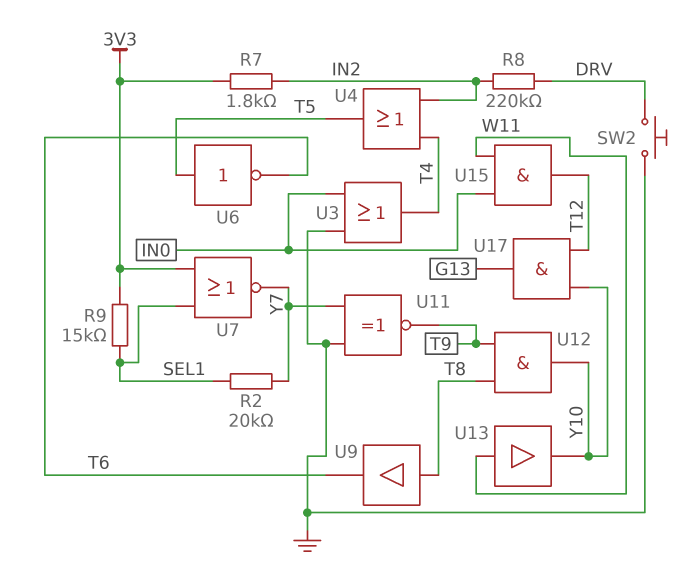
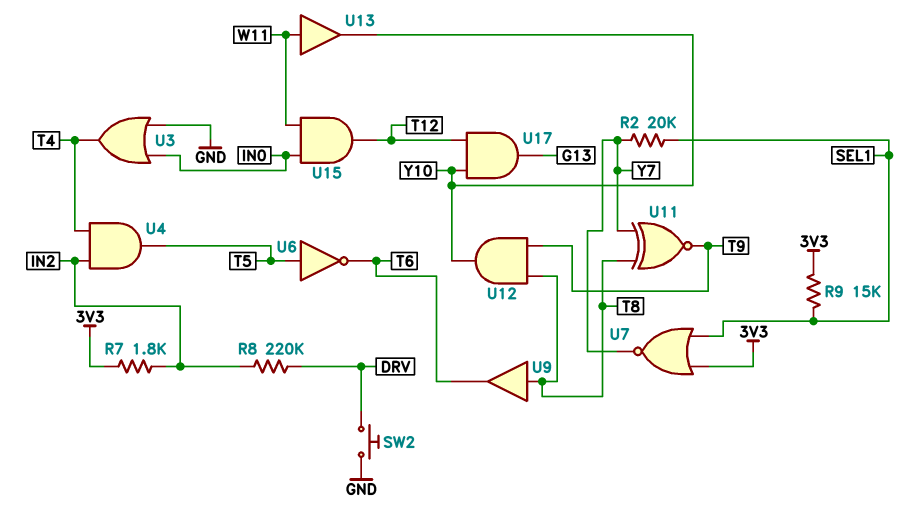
U4: OR (in IN2, in T4, out T5) -> AND (in IN2, in T4, out T5)
U11: XNOR (in GND, in Y7, out T9) -> XNOR (in T8, in Y7, out T9)

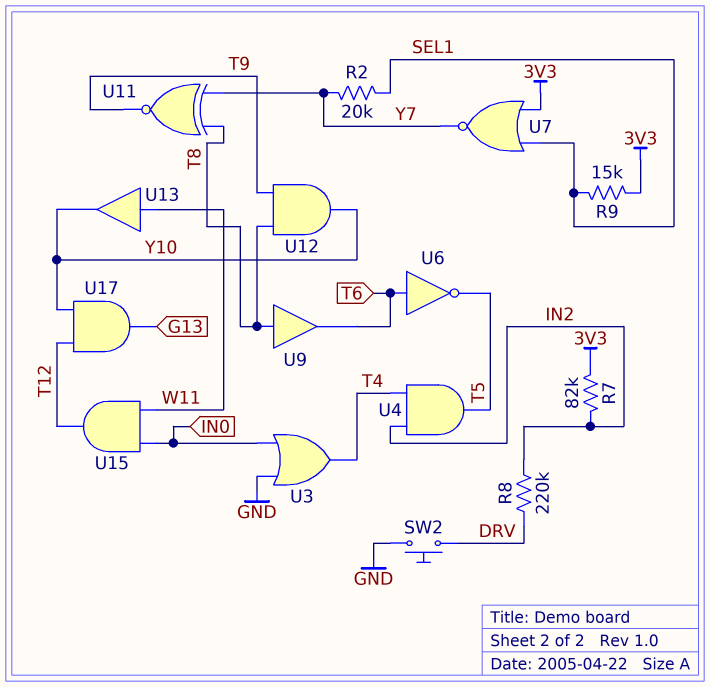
R7: 1.8k (3V3, IN2) -> 82k (3V3, IN2)
U6: NOT (in T5, out T6) -> NOT (in T6, out T5)

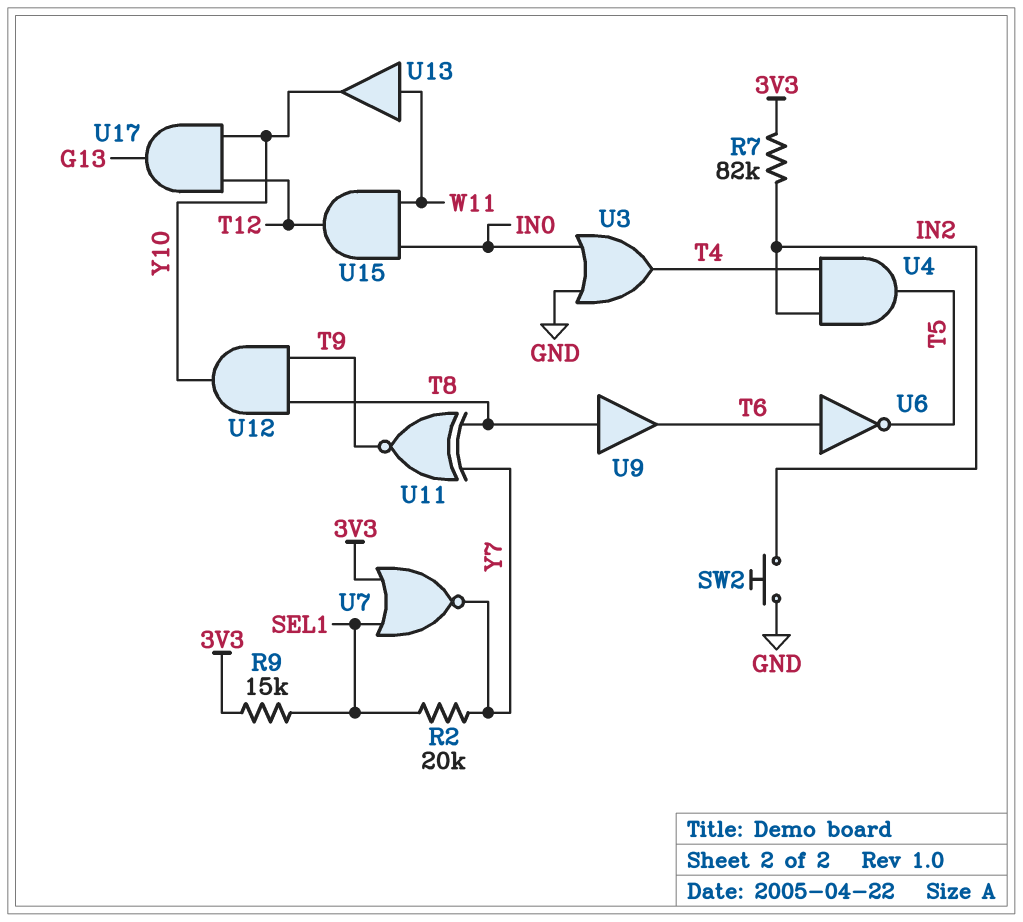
R8: 220k (DRV, IN2) -> none
SW2: button (DRV, GND) -> button (GND, IN2)

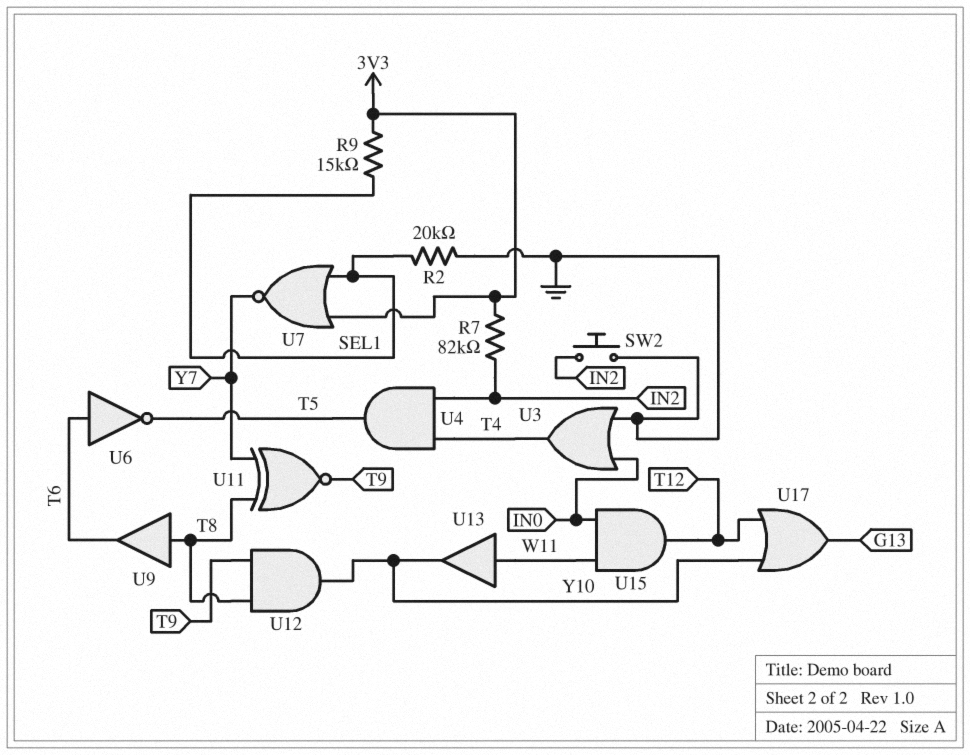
R2: 20k (SEL1, Y7) -> 20k (GND, SEL1)
U17: AND (in T12, in Y10, out G13) -> OR (in T12, in Y10, out G13)

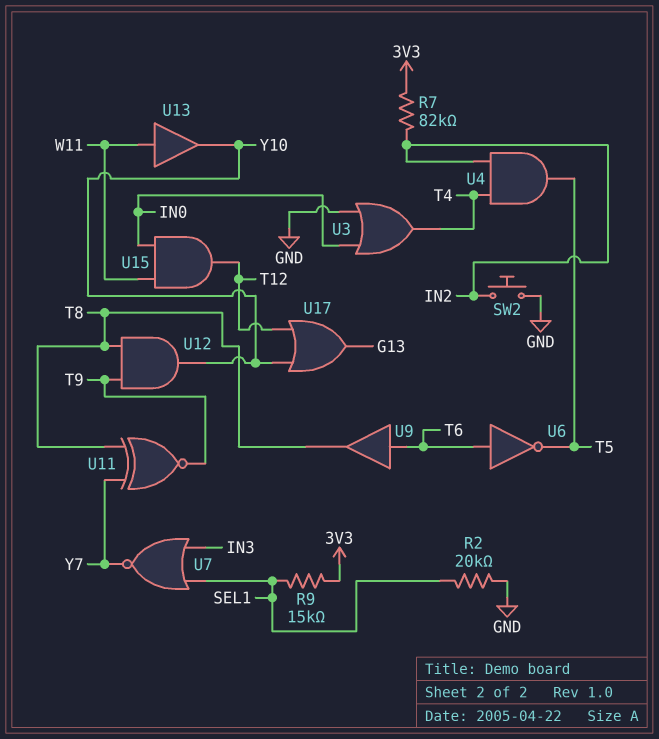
U7: NOR (in 3V3, in SEL1, out Y7) -> NOR (in IN3, in SEL1, out Y7)
U9: buffer (in T8, out T6) -> buffer (in T6, out T8)

